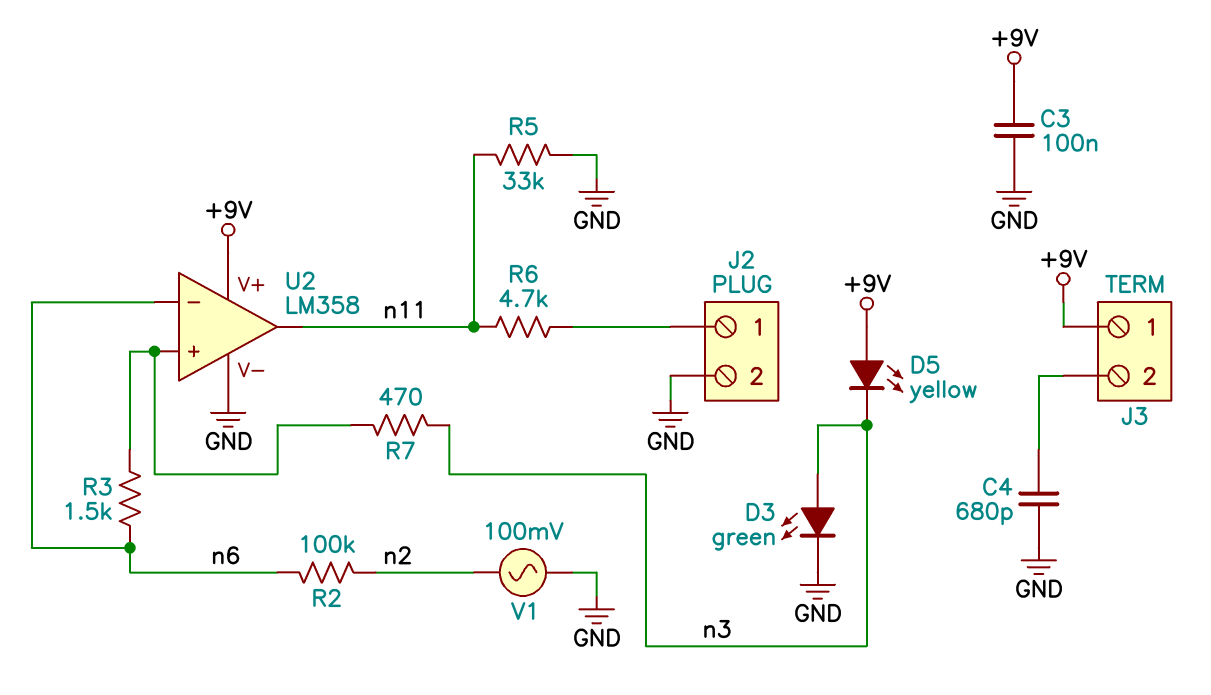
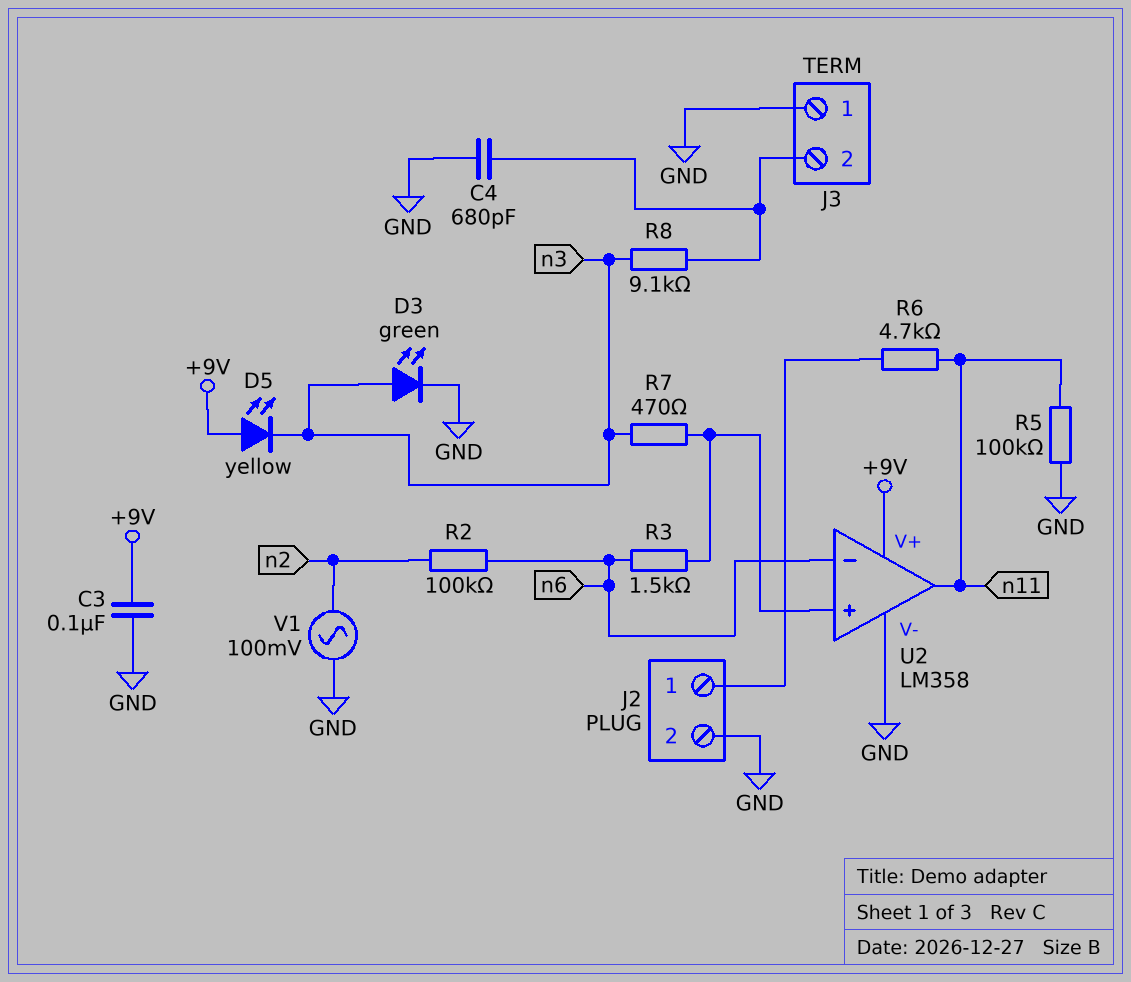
J3 pin 1: +9V -> GND
R5: 33k (GND, n11) -> 100k (GND, n11)
R8: none -> 9.1k (J3/2, n3)

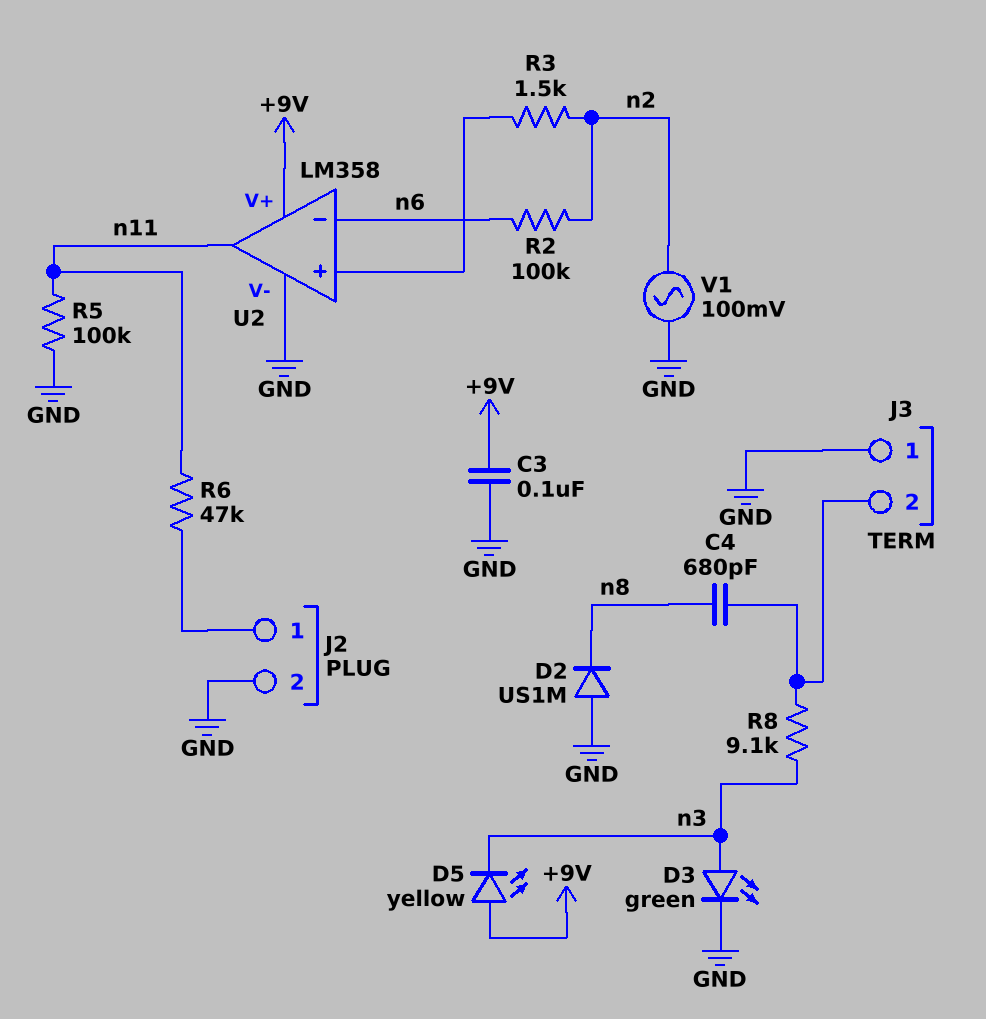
C4: 680pF (GND, J3/2) -> 680pF (J3/2, n8)
D2: none -> diode US1M (A GND, K n8)
R3: 1.5k (U2/in+, n6) -> 1.5k (U2/in+, n2)
R6: 4.7k (J2/1, n11) -> 47k (J2/1, n11)
R7: 470 (U2/in+, n3) -> none

